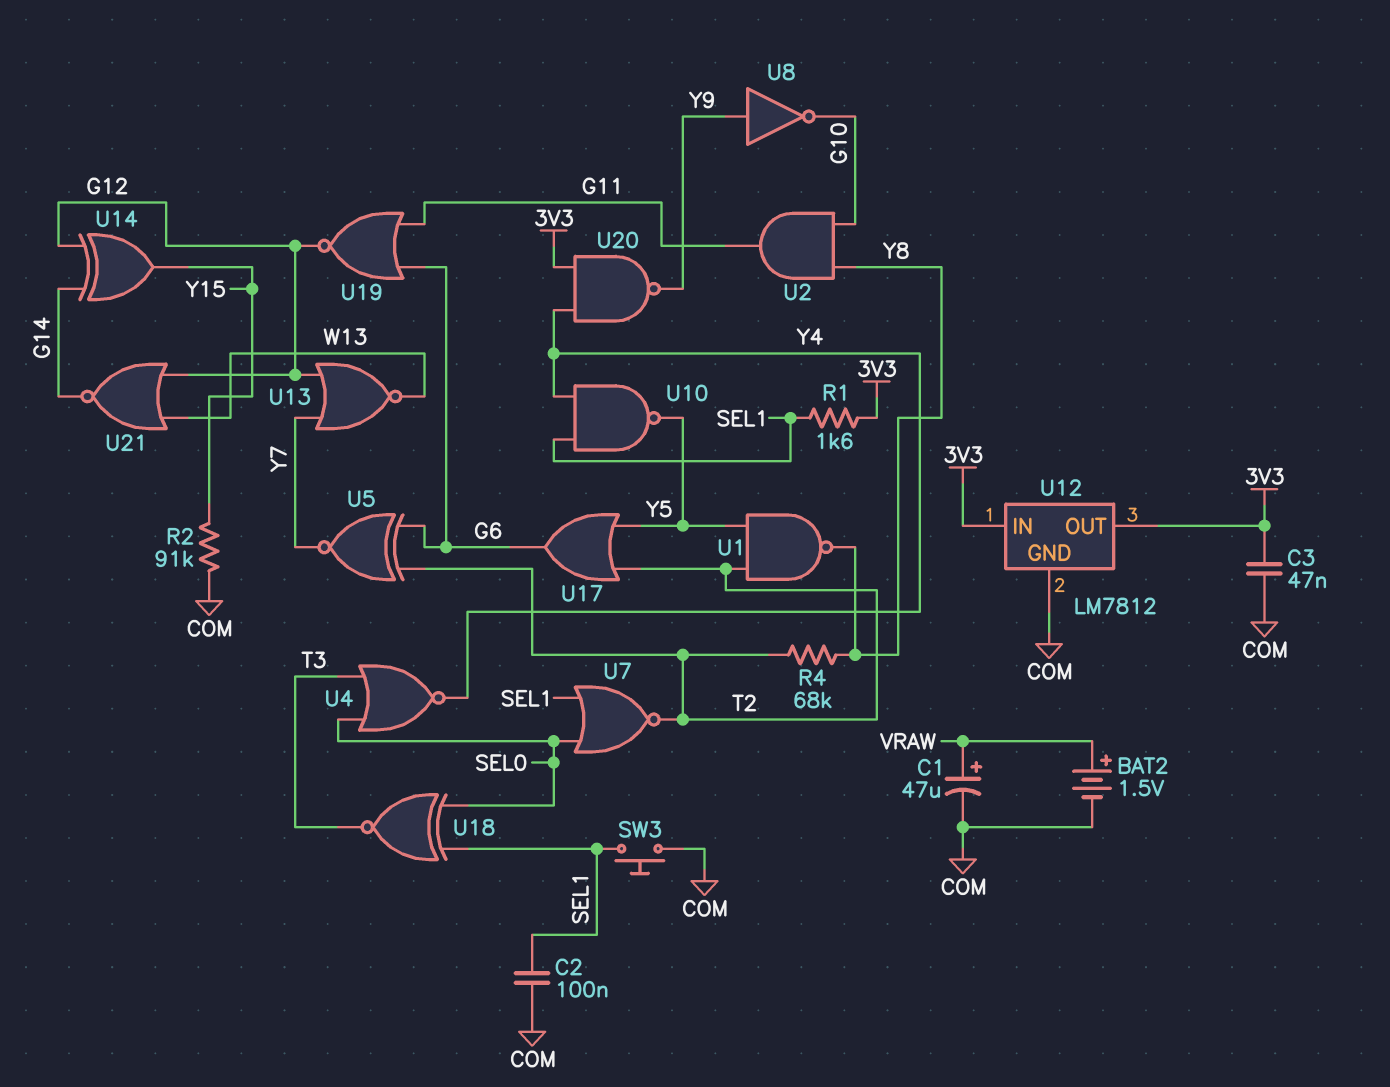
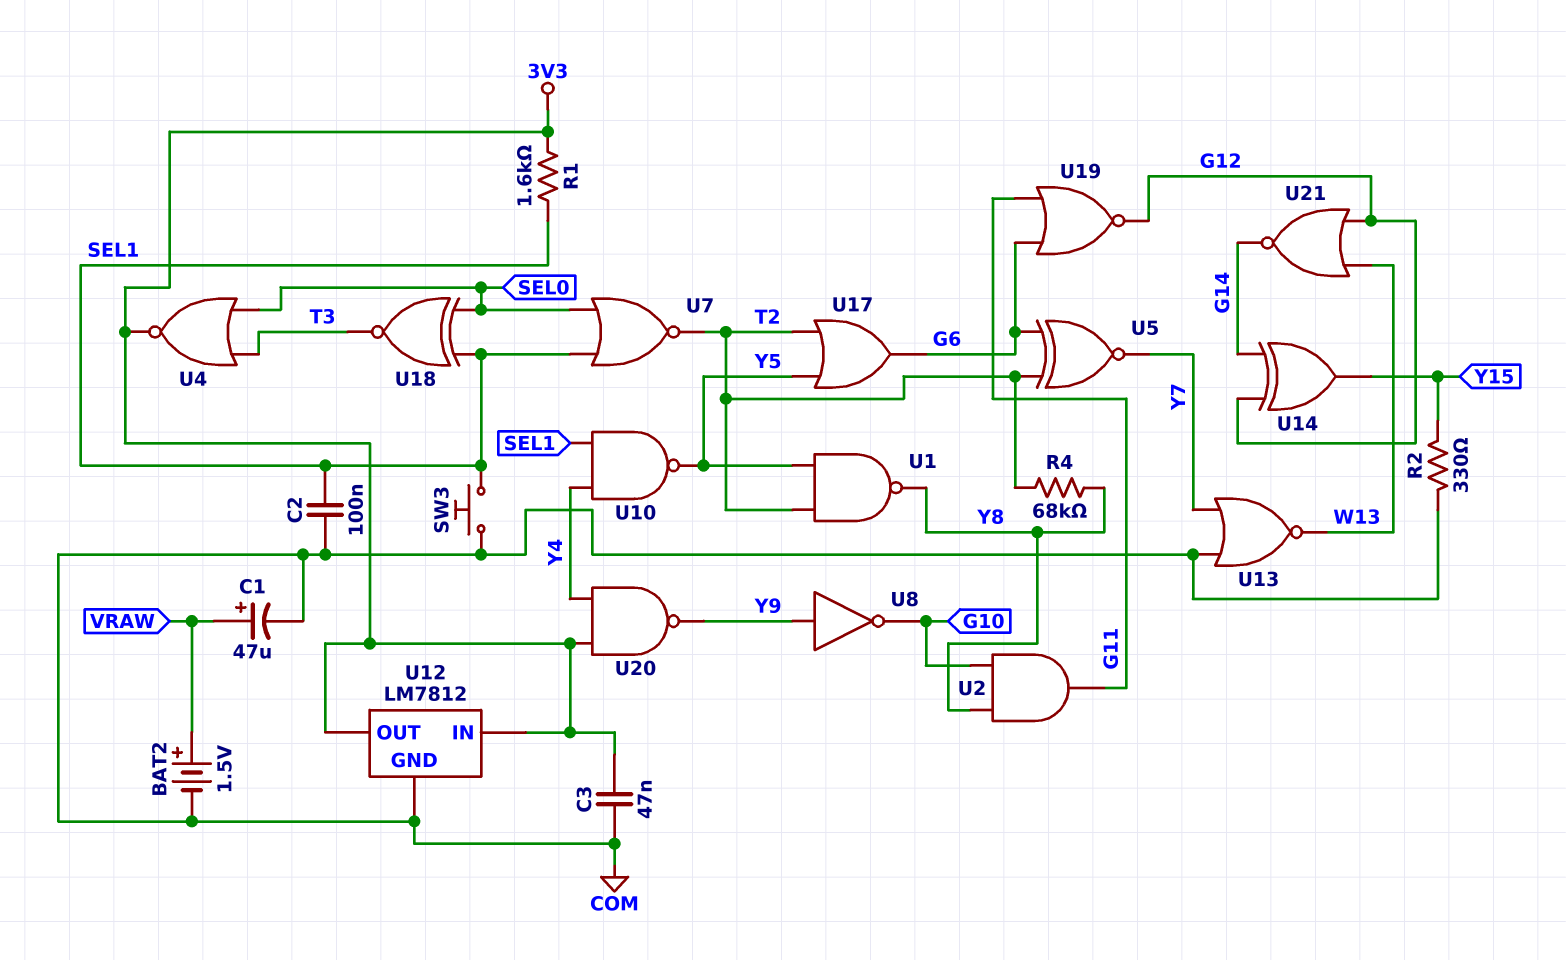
R2: 91k (COM, Y15) -> 330 (COM, Y15)
U4: NOR (in SEL0, in T3, out Y4) -> NOR (in SEL0, in T3, out 3V3)
U13: NOR (in G12, in Y7, out W13) -> NOR (in COM, in Y7, out W13)

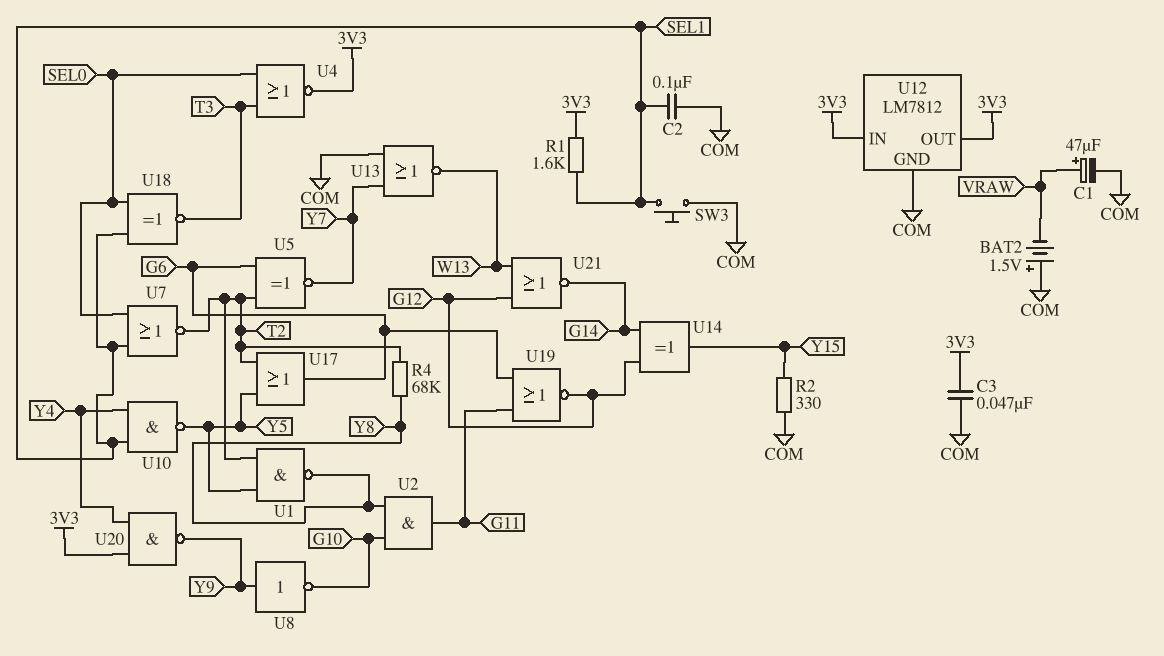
BAT2: 1.5V (plus VRAW, minus COM) -> 1.5V (plus COM, minus VRAW)

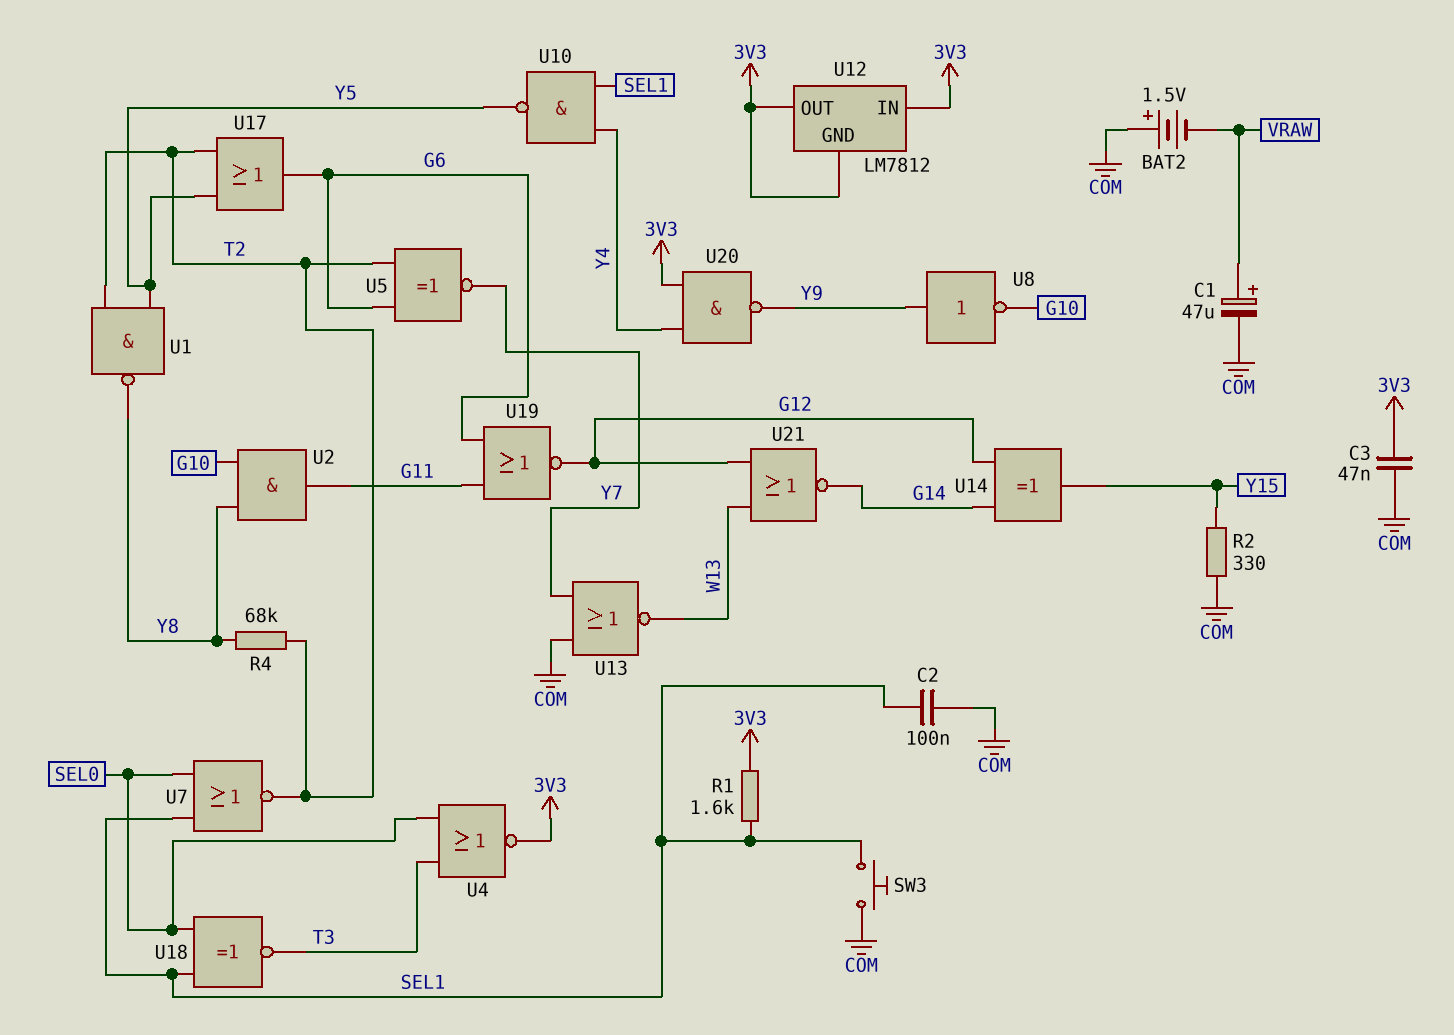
U12 pin GND: COM -> 3V3

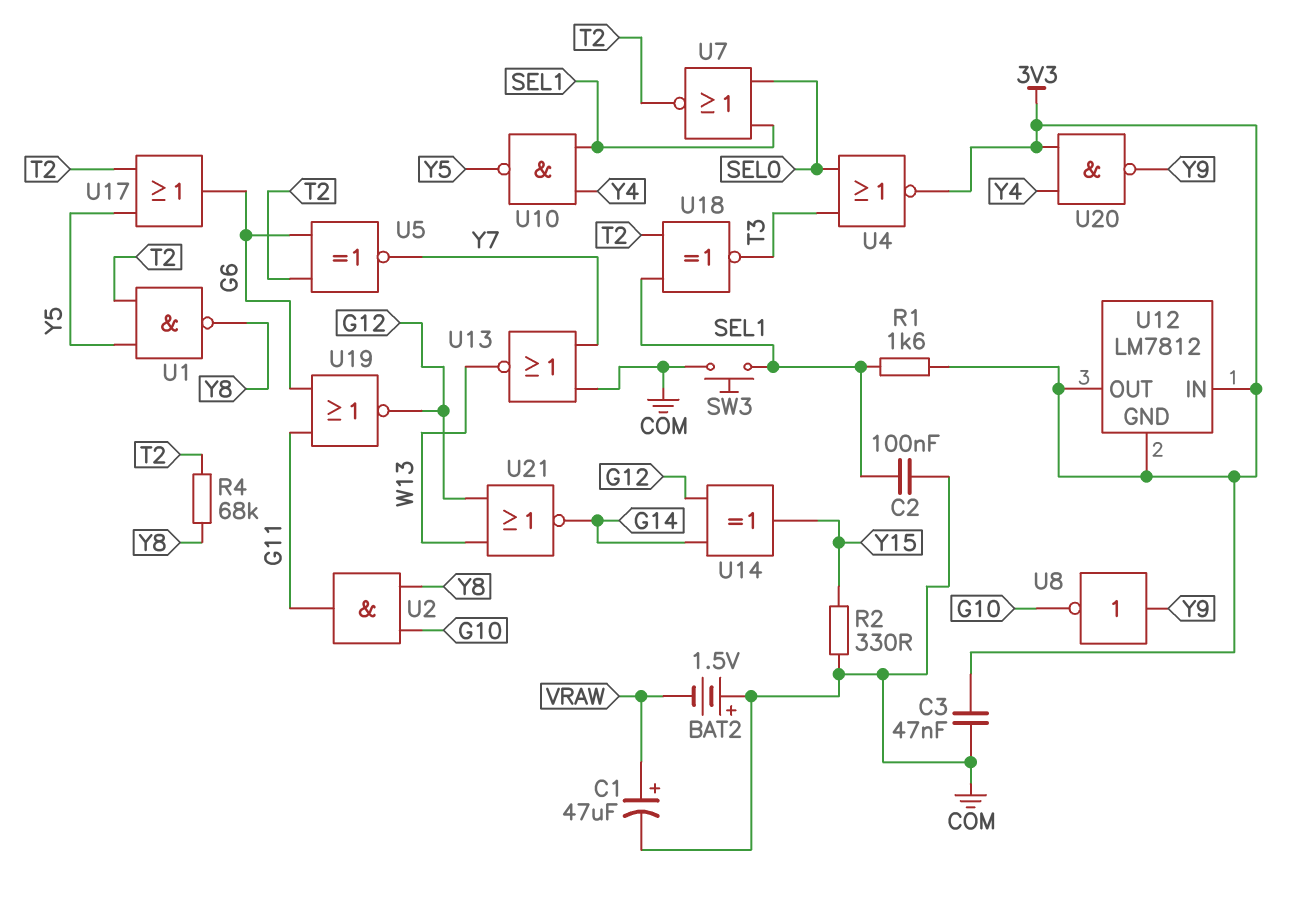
U18: XNOR (in SEL0, in SEL1, out T3) -> XNOR (in SEL1, in T2, out T3)

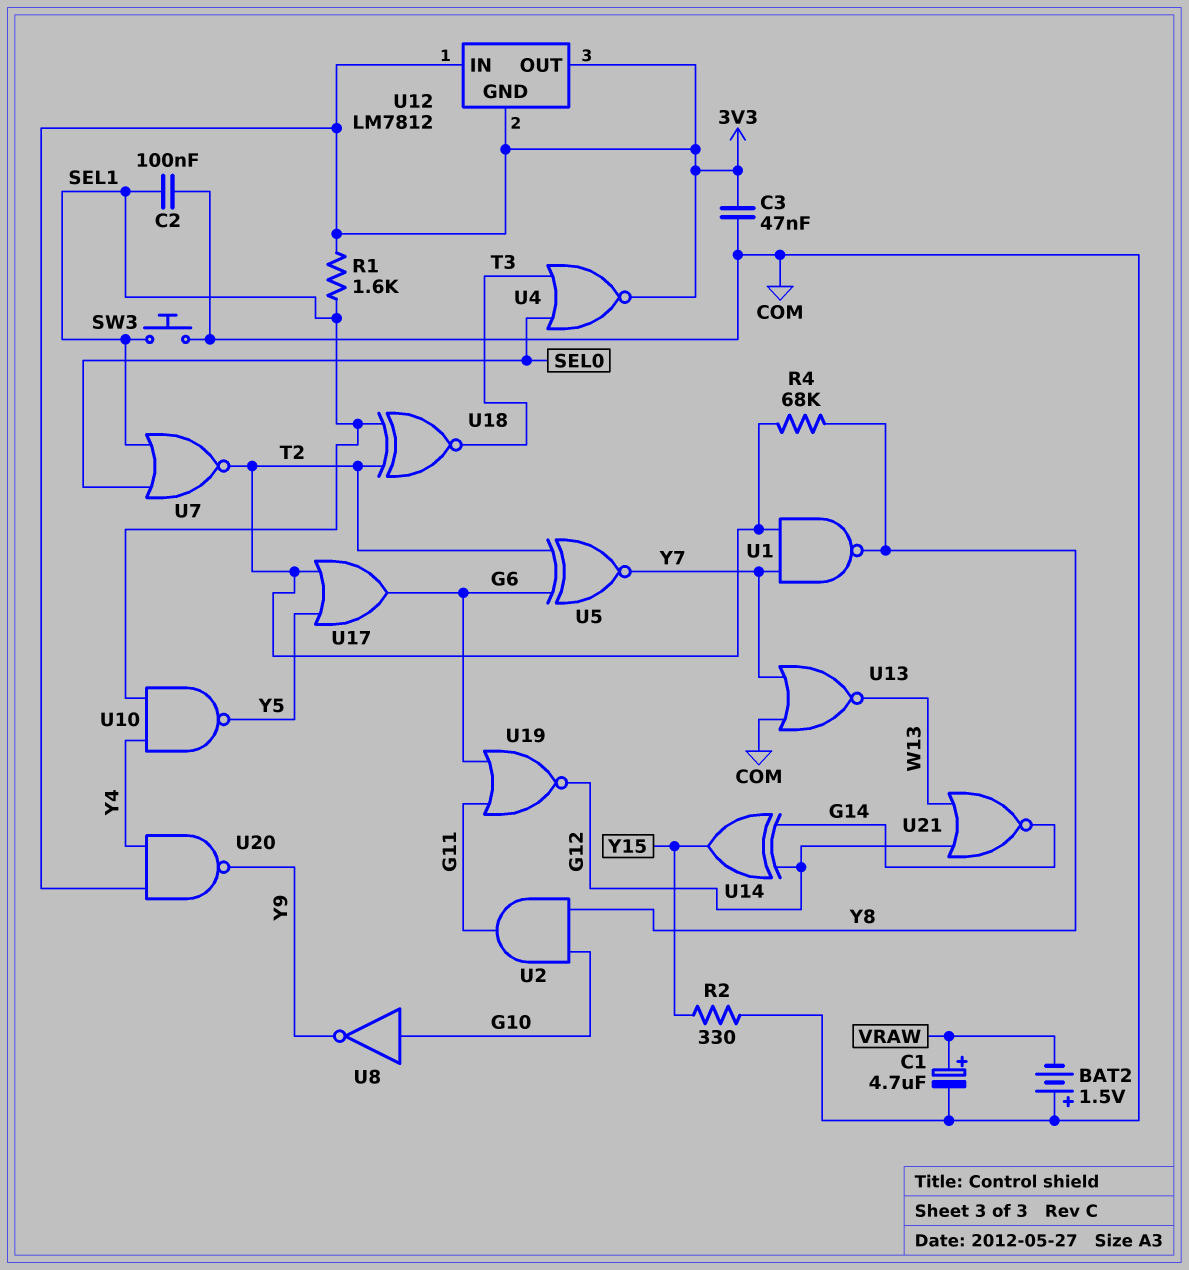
C1: 47uF (plus VRAW, minus COM) -> 4.7uF (plus VRAW, minus COM)
U1: NAND (in T2, in Y5, out Y8) -> NAND (in T2, in Y7, out Y8)
U8: NOT (in Y9, out G10) -> NOT (in G10, out Y9)

